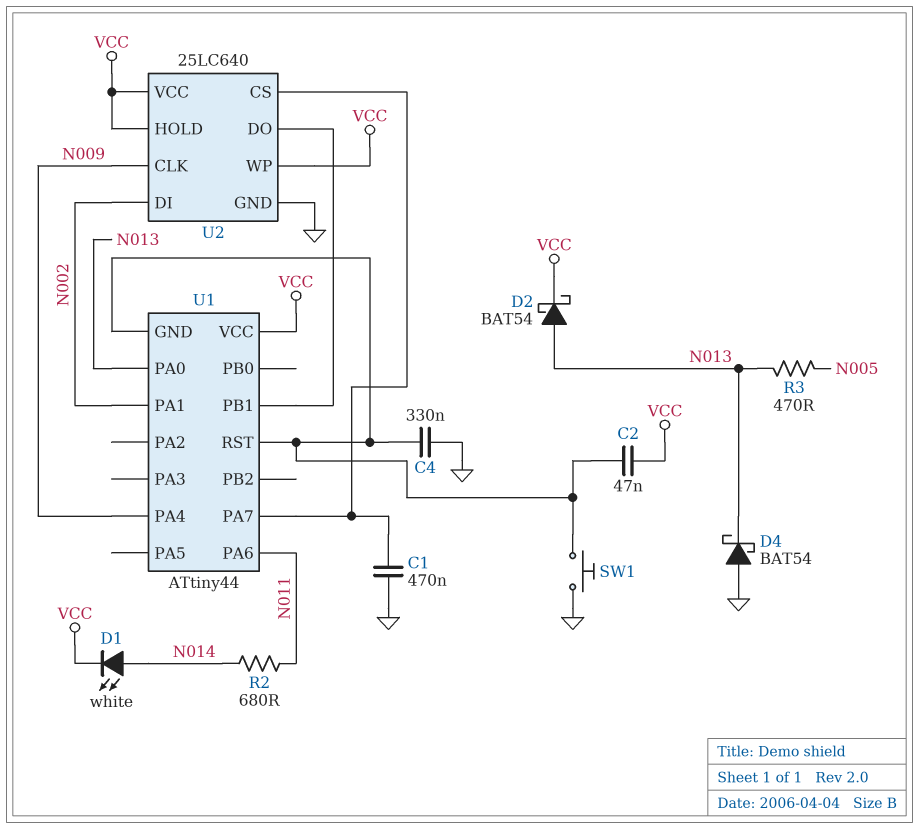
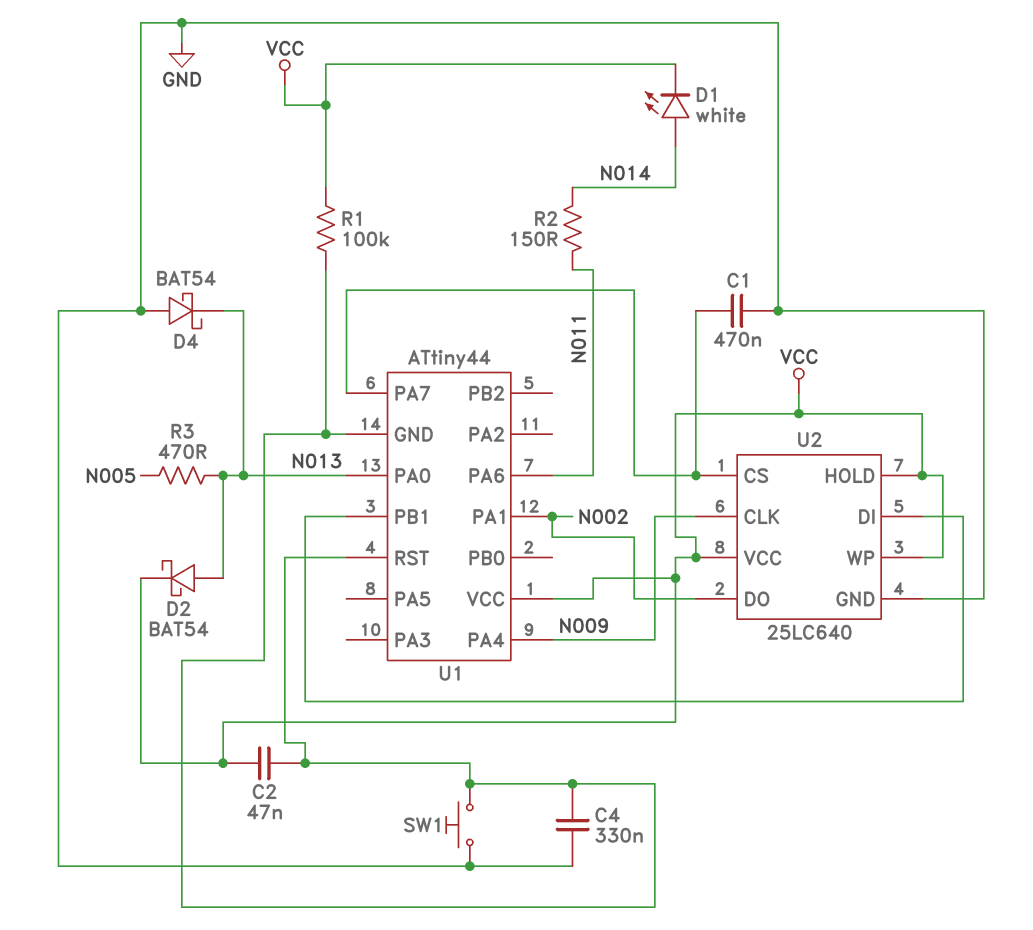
R1: none -> 100k (U1/GND, VCC)
R2: 680 (N011, N014) -> 150 (N011, N014)
U2 pin DI: N002 -> U1/PB1
U2 pin DO: U1/PB1 -> N002

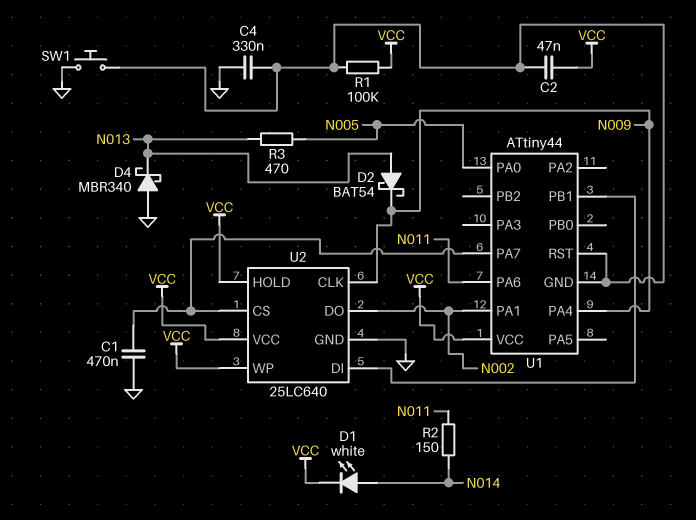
D2: schottky BAT54 (A N013, K VCC) -> schottky BAT54 (A N013, K N009)
D4: schottky BAT54 (A GND, K N013) -> schottky MBR340 (A GND, K N013)
U1 pin PA0: N013 -> N005

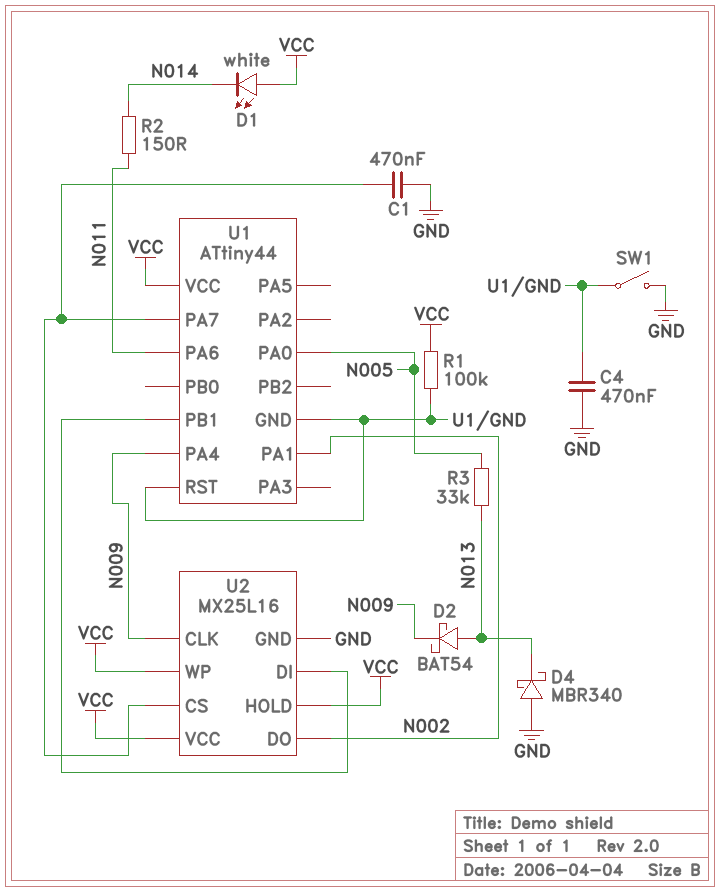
C2: 47nF (U1/GND, VCC) -> none
C4: 330nF (GND, U1/GND) -> 470nF (GND, U1/GND)
D1: LED white (A N014, K VCC) -> LED white (A VCC, K N014)
R3: 470 (N005, N013) -> 33k (N005, N013)
SW1: button (GND, U1/GND) -> switch (GND, U1/GND)
U2: 25LC640 -> MX25L16

